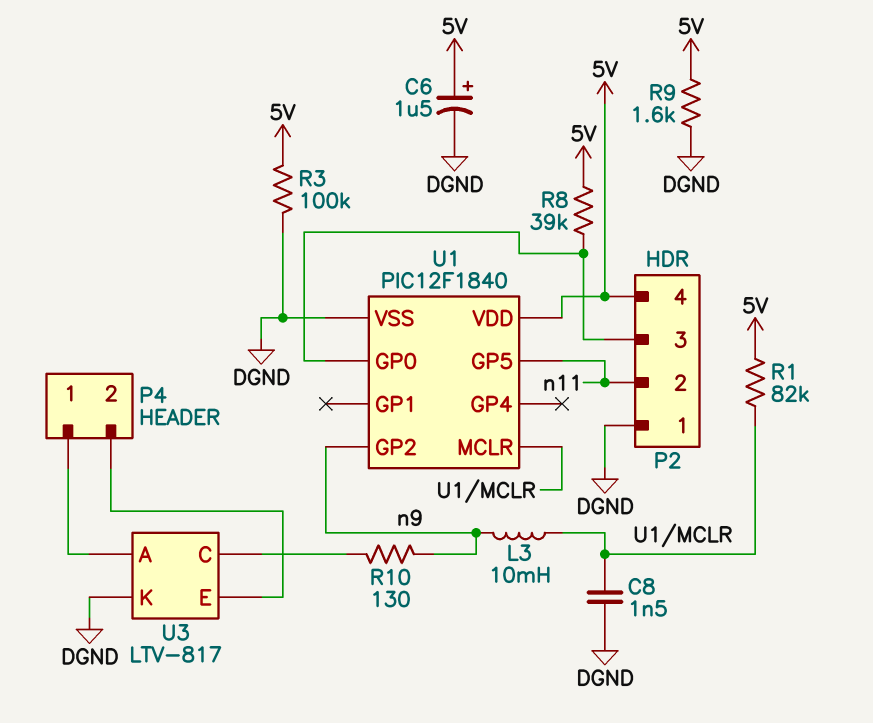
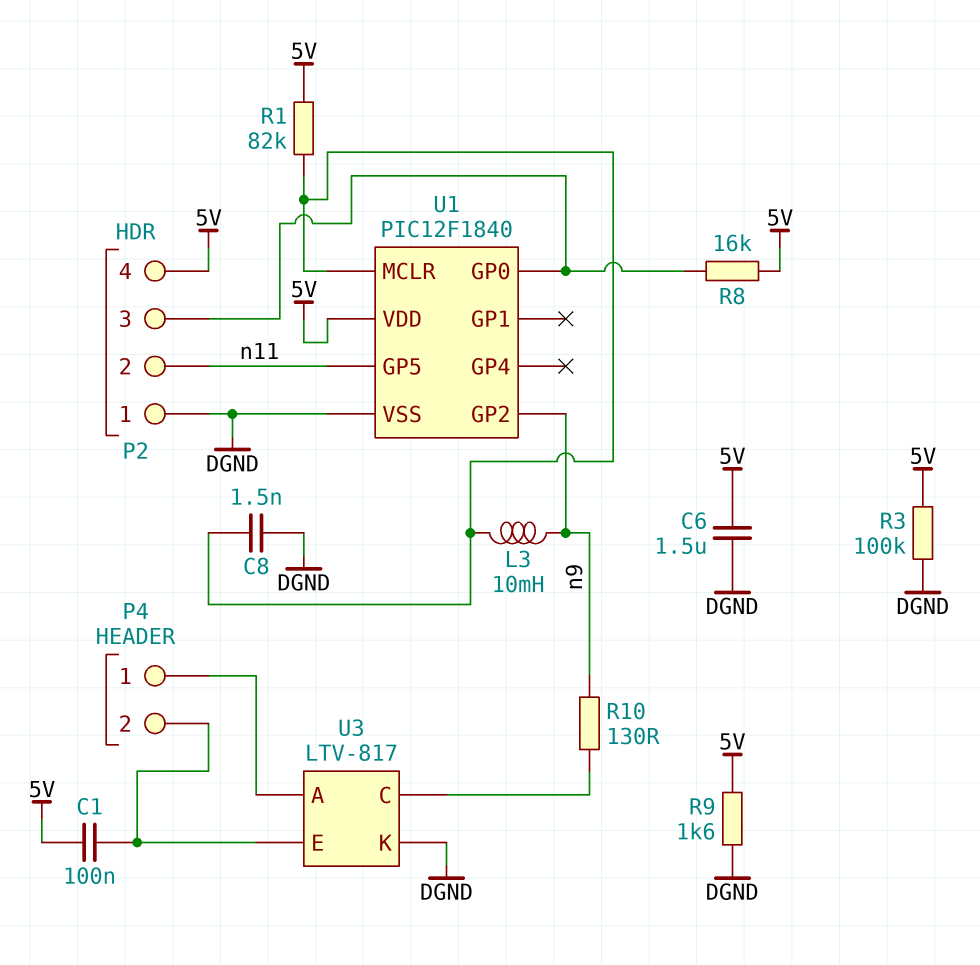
C1: none -> 100nF (5V, P4/2)
C6: 1.5uF (plus 5V, minus DGND) -> 1.5uF (5V, DGND)
R8: 39k (5V, P2/3) -> 16k (5V, P2/3)

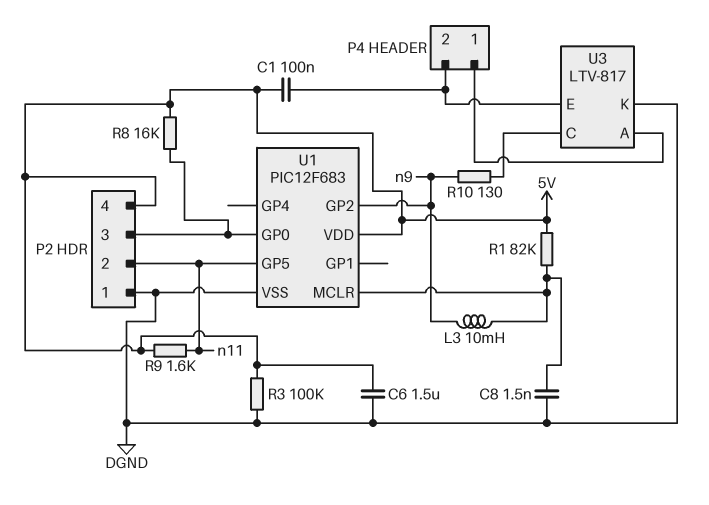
R9: 1.6k (5V, DGND) -> 1.6k (5V, n11)
U1: PIC12F1840 -> PIC12F683

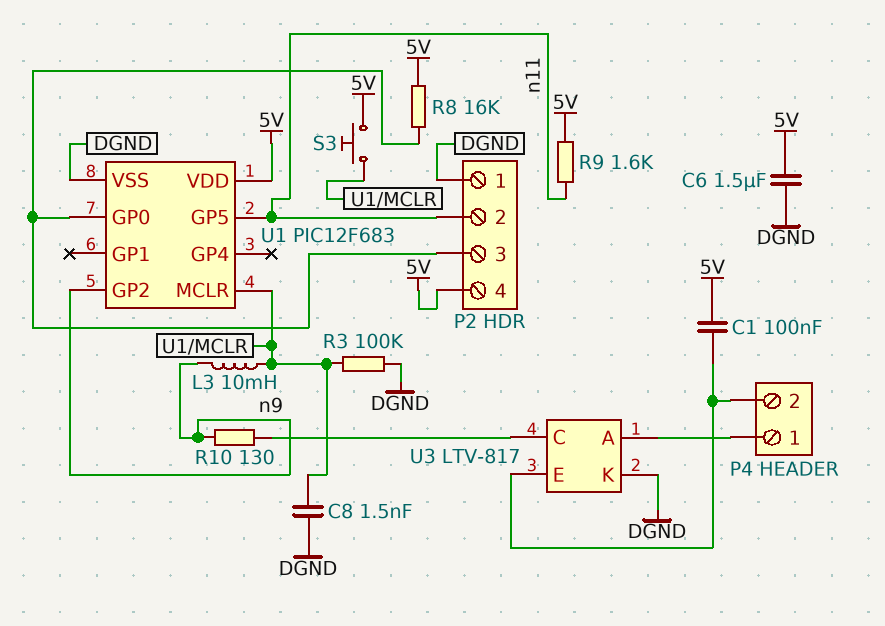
R1: 82k (5V, U1/MCLR) -> none
R3: 100k (5V, DGND) -> 100k (DGND, U1/MCLR)
S3: none -> button (5V, U1/MCLR)

